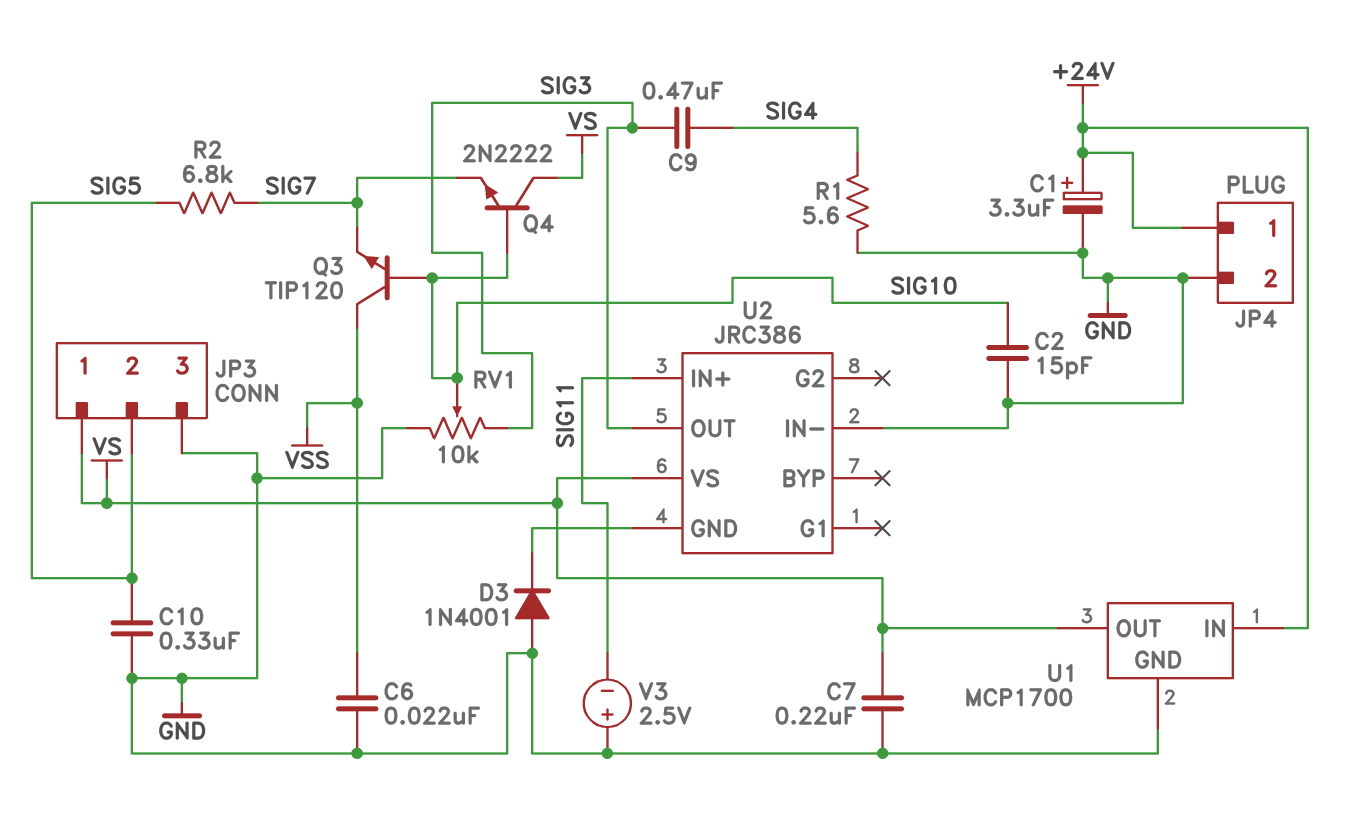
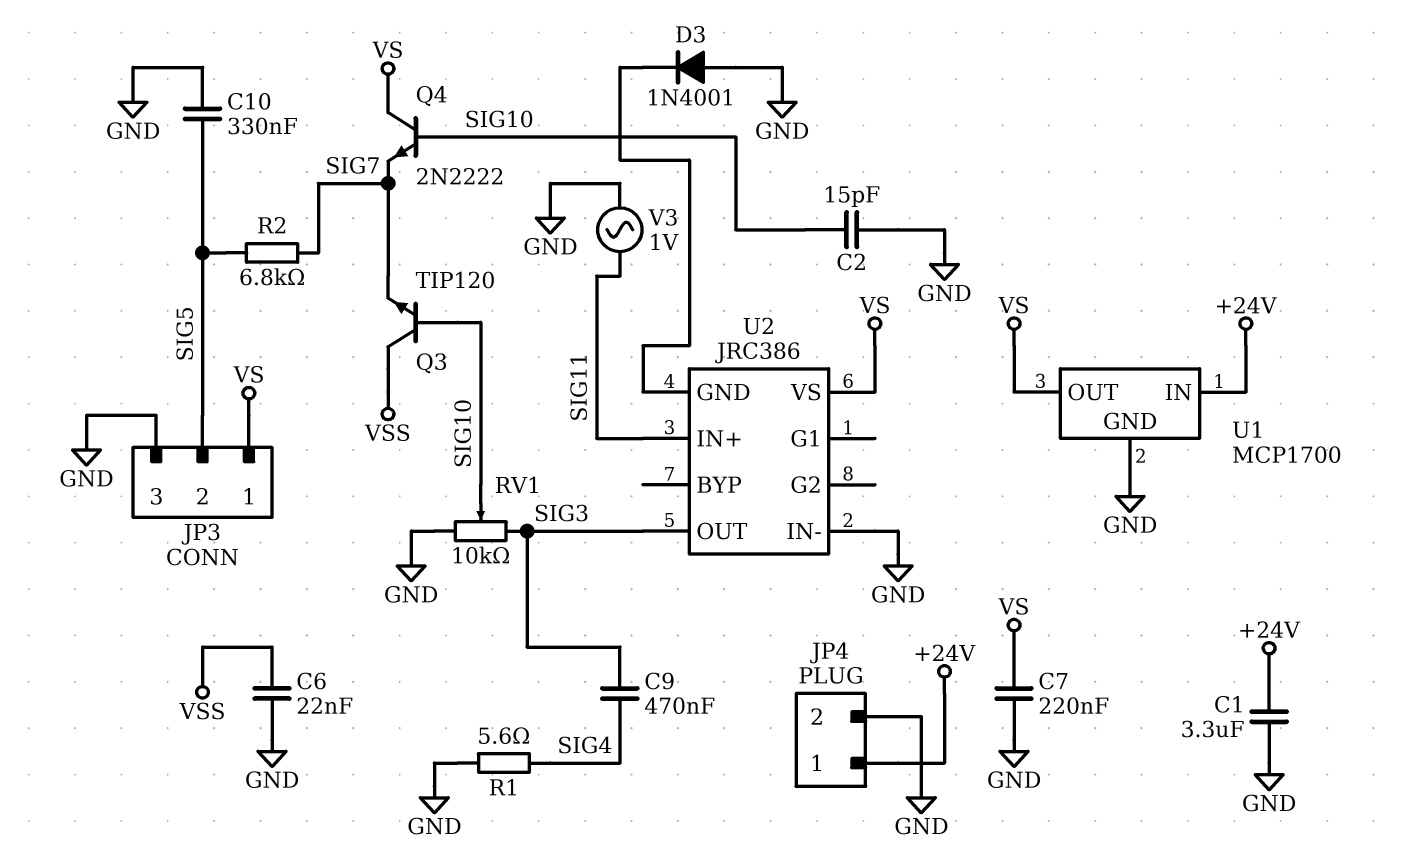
C1: 3.3uF (plus +24V, minus GND) -> 3.3uF (+24V, GND)
V3: 2.5V (plus GND, minus SIG11) -> AC 1V (GND, SIG11)

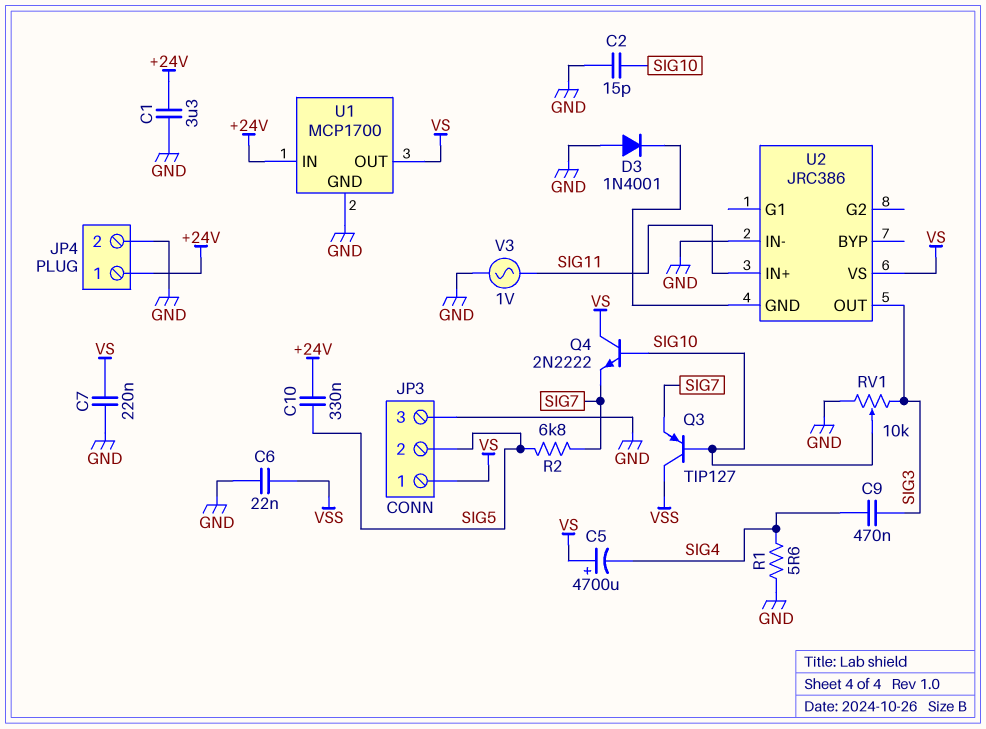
C5: none -> 4700uF (plus VS, minus SIG4)
C10: 330nF (GND, SIG5) -> 330nF (+24V, SIG5)
Q3: NPN TIP120 (B SIG10, C VSS, E SIG7) -> PNP TIP127 (B SIG10, C VSS, E SIG7)

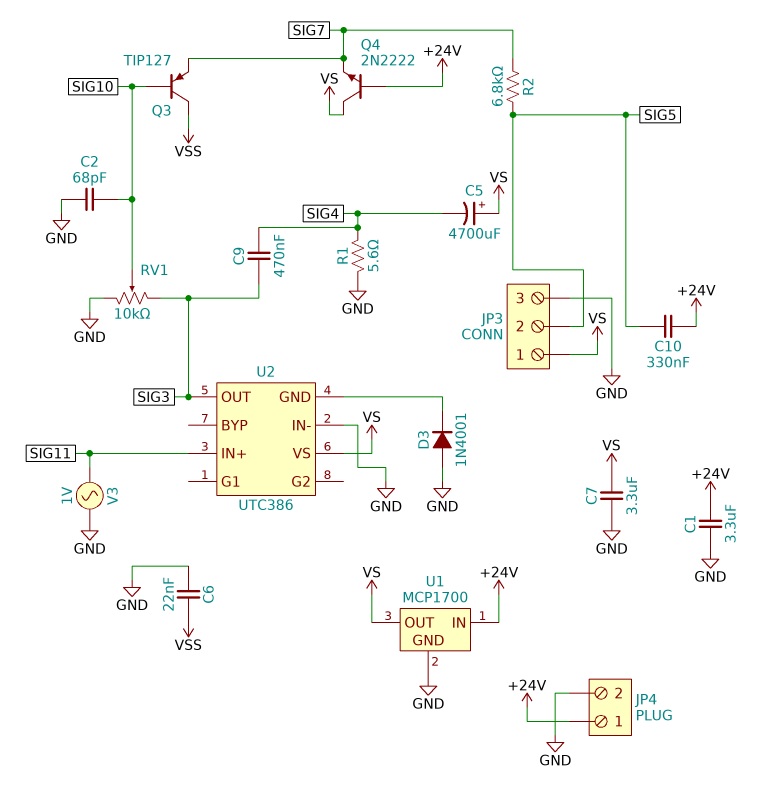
C2: 15pF (GND, SIG10) -> 68pF (GND, SIG10)
C7: 220nF (GND, VS) -> 3.3uF (GND, VS)
Q4: NPN 2N2222 (B SIG10, C VS, E SIG7) -> NPN 2N2222 (B +24V, C VS, E SIG7)
U2: JRC386 -> UTC386

